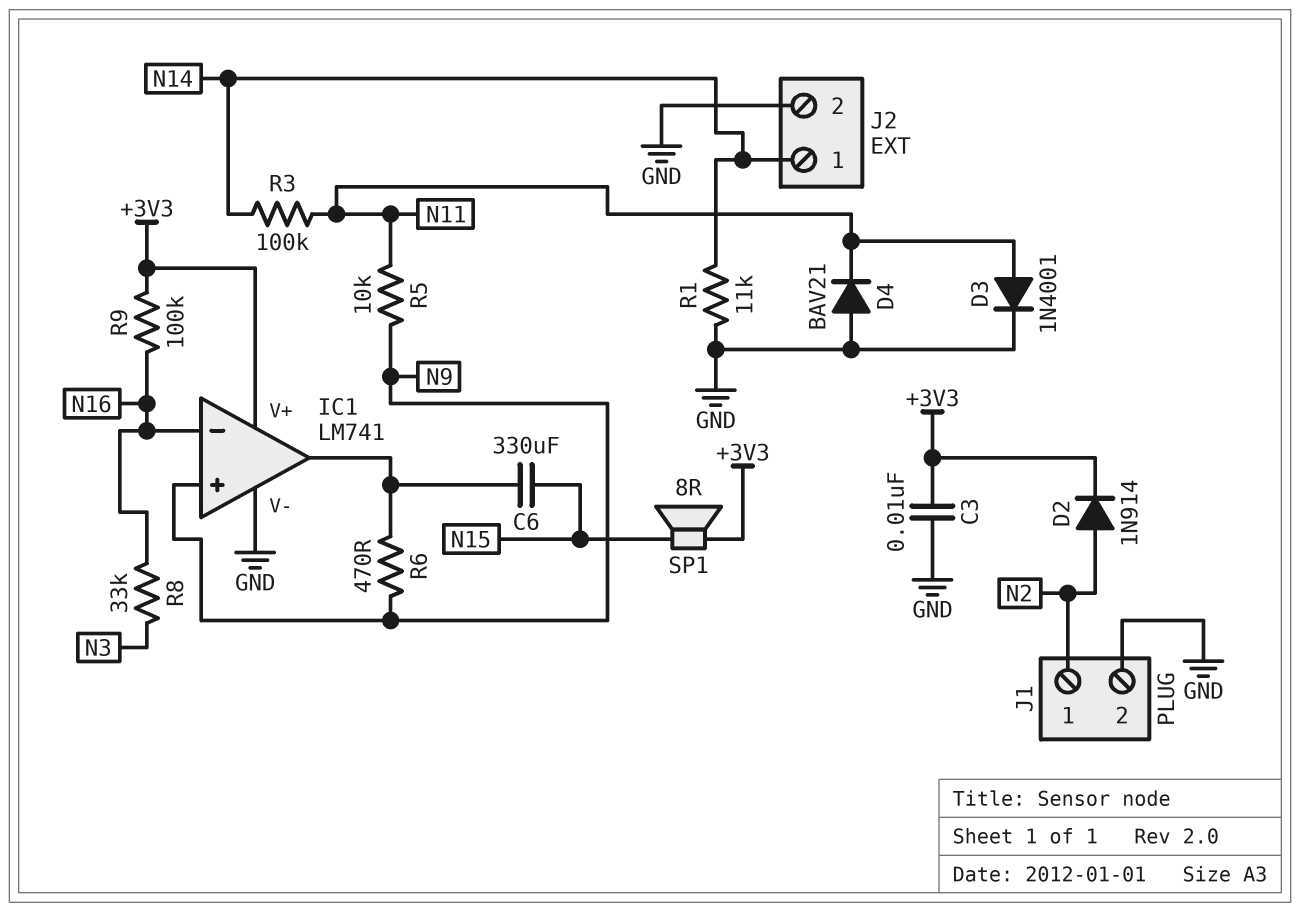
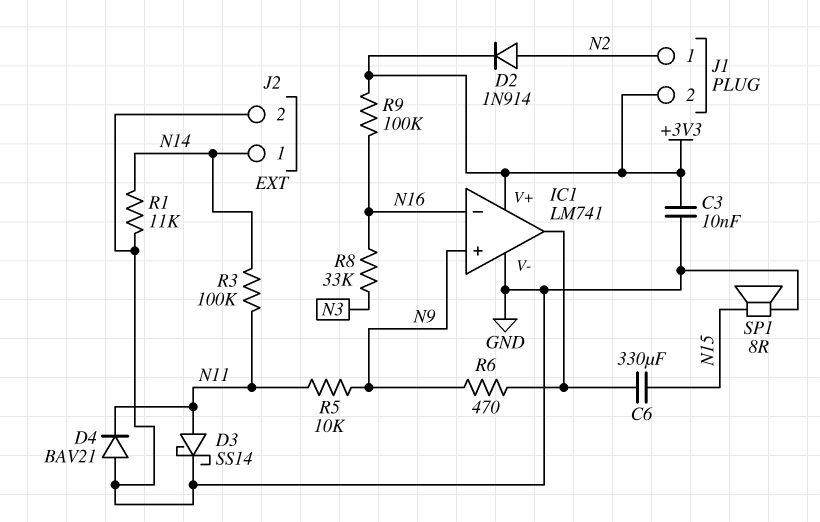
D3: diode 1N4001 (A N11, K GND) -> schottky SS14 (A N11, K GND)
J1 pin 2: GND -> +3V3
SP1: speaker 8R (+3V3, N15) -> speaker 8R (GND, N15)

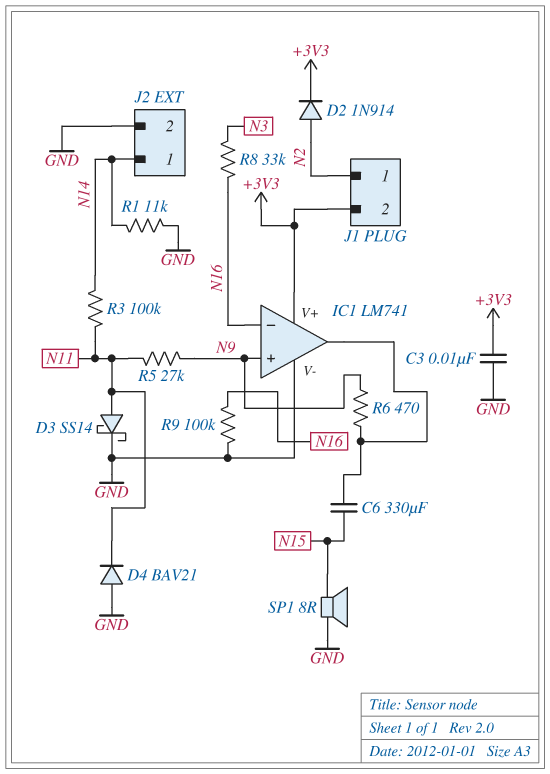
R5: 10k (N9, N11) -> 27k (N9, N11)
R9: 100k (+3V3, N16) -> 100k (GND, N16)

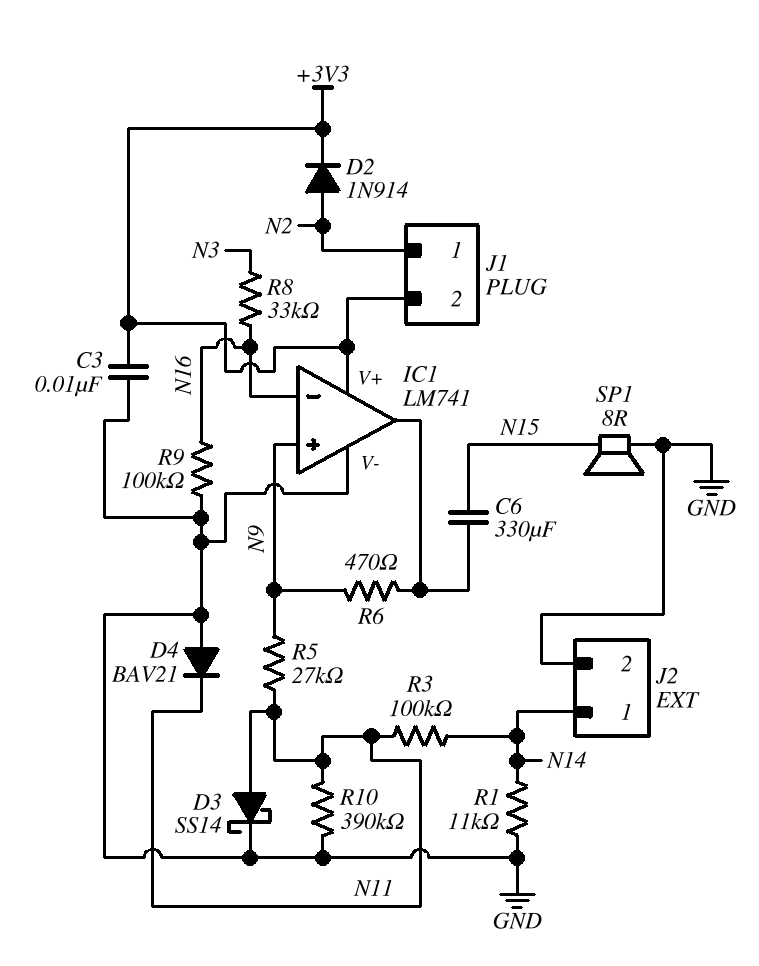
R10: none -> 390k (GND, N11)

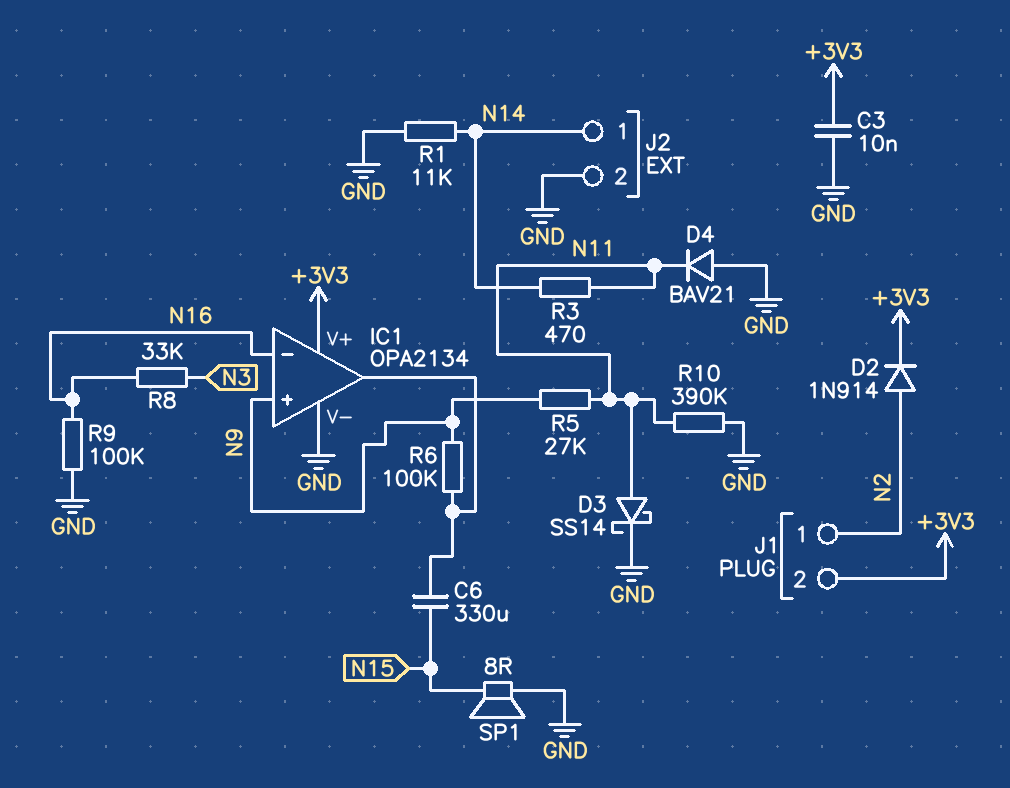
IC1: LM741 -> OPA2134
R3: 100k (N11, N14) -> 470 (N11, N14)
R6: 470 (IC1/out, N9) -> 100k (IC1/out, N9)

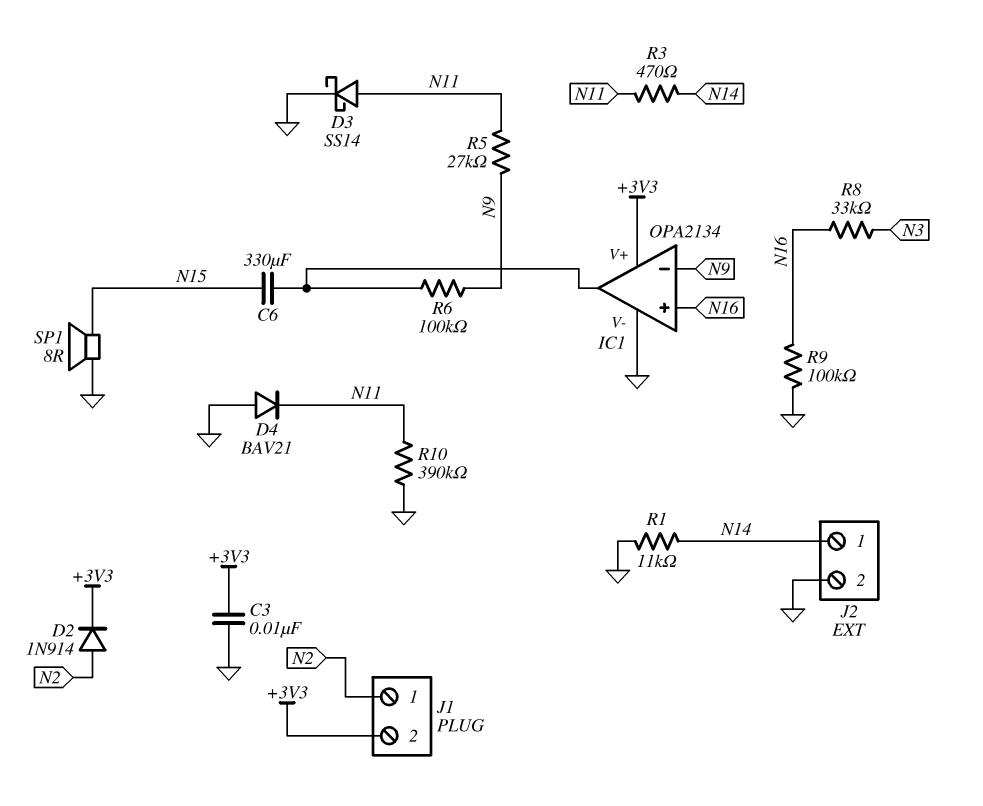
IC1 pin in+: N9 -> N16
IC1 pin in-: N16 -> N9

